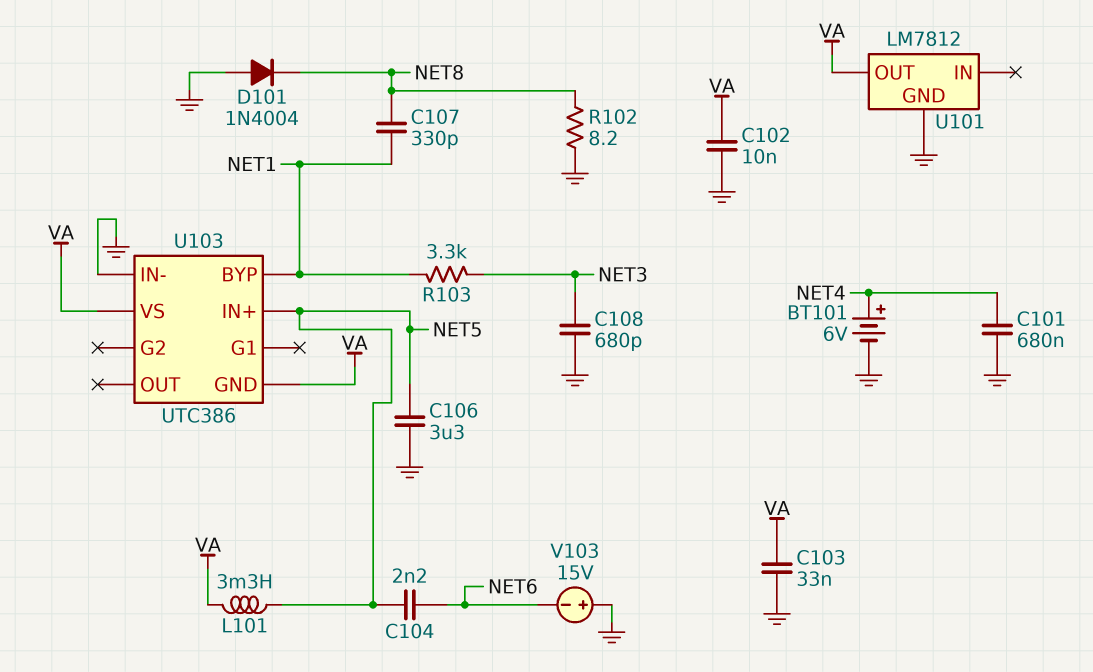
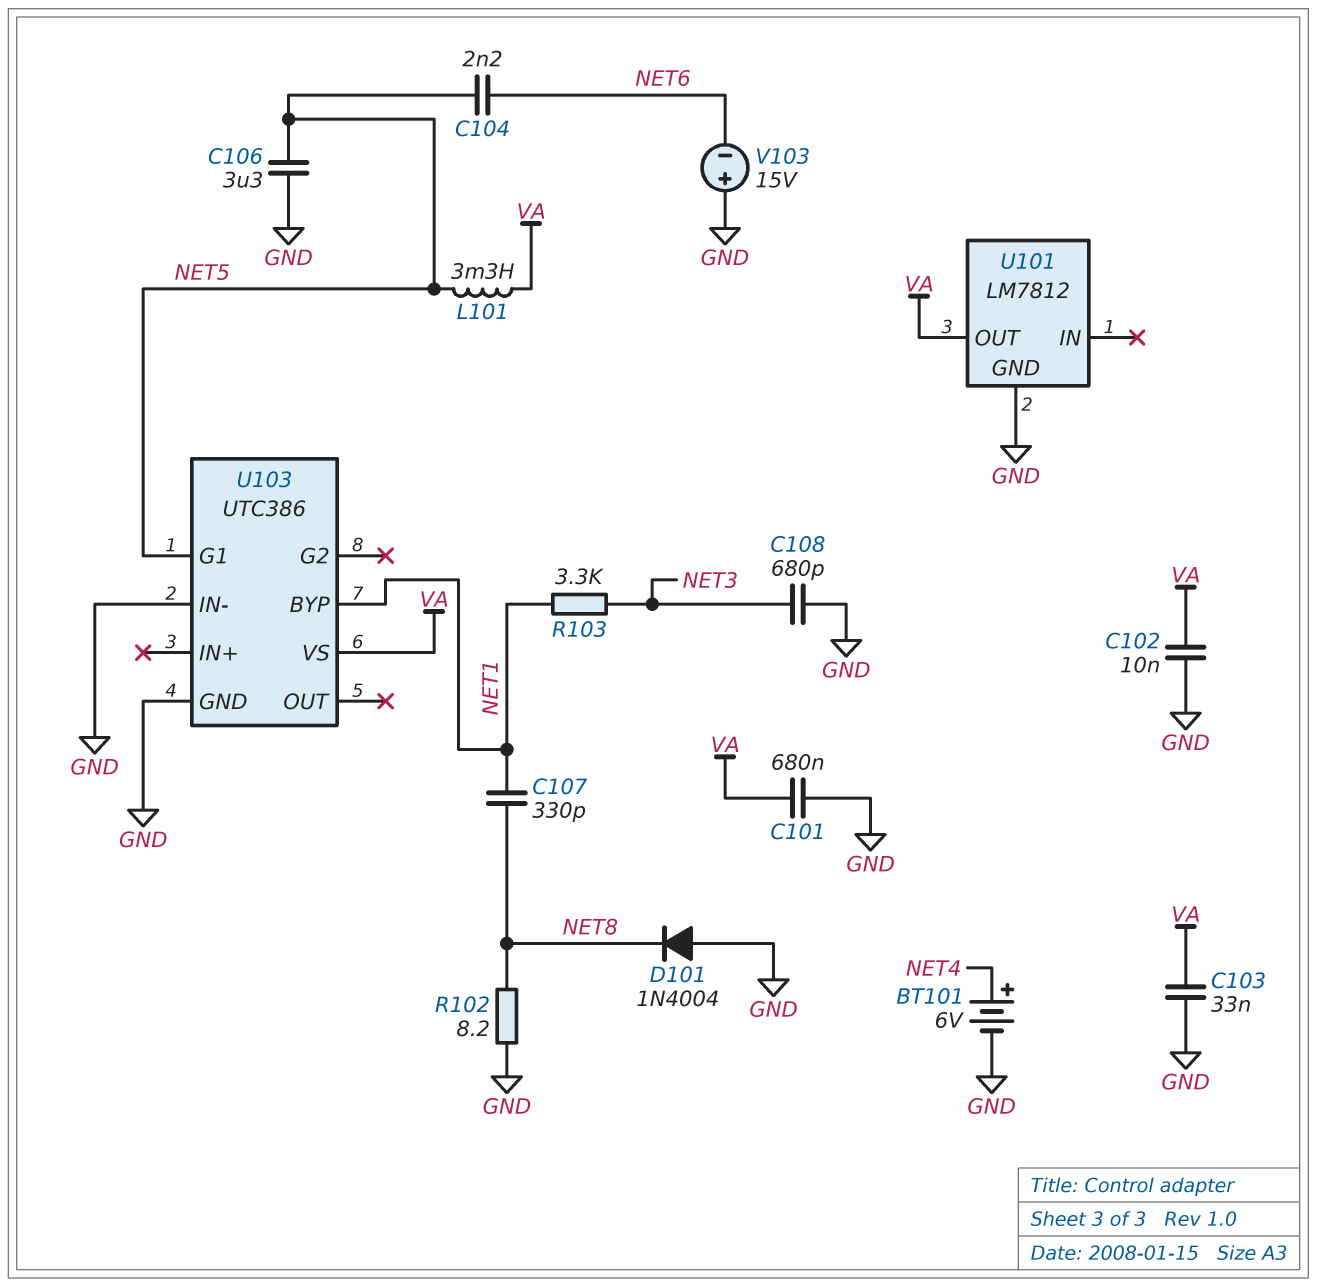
C101: 680nF (GND, NET4) -> 680nF (GND, VA)
U103 pin G1: none -> NET5
U103 pin GND: VA -> GND
U103 pin IN+: NET5 -> none

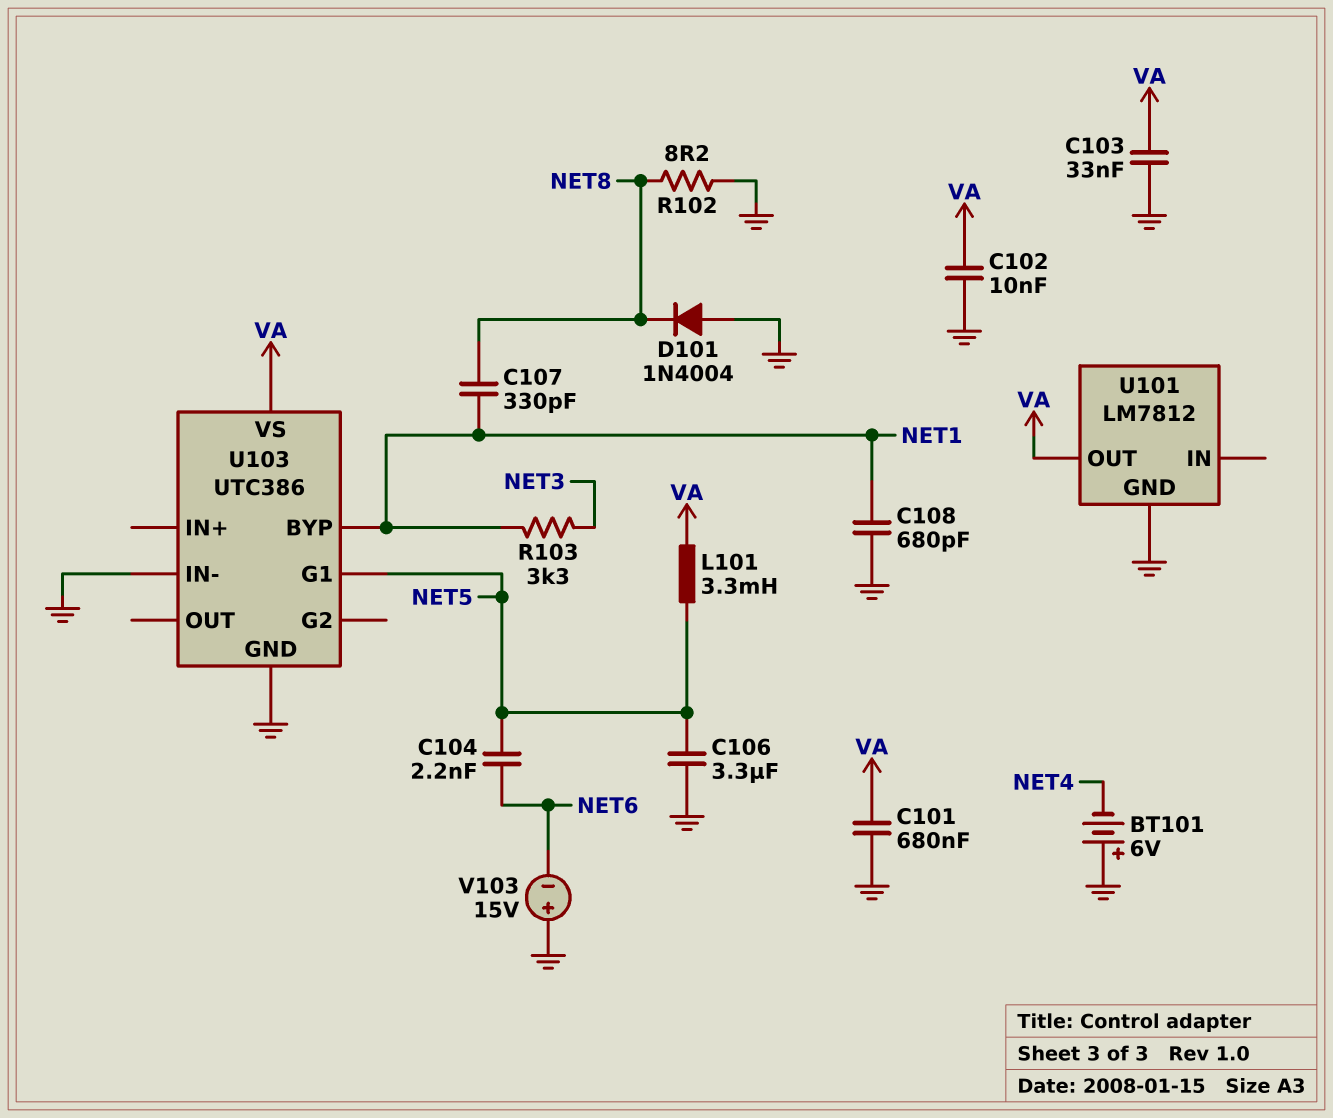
BT101: 6V (plus NET4, minus GND) -> 6V (plus GND, minus NET4)
C108: 680pF (GND, NET3) -> 680pF (GND, NET1)

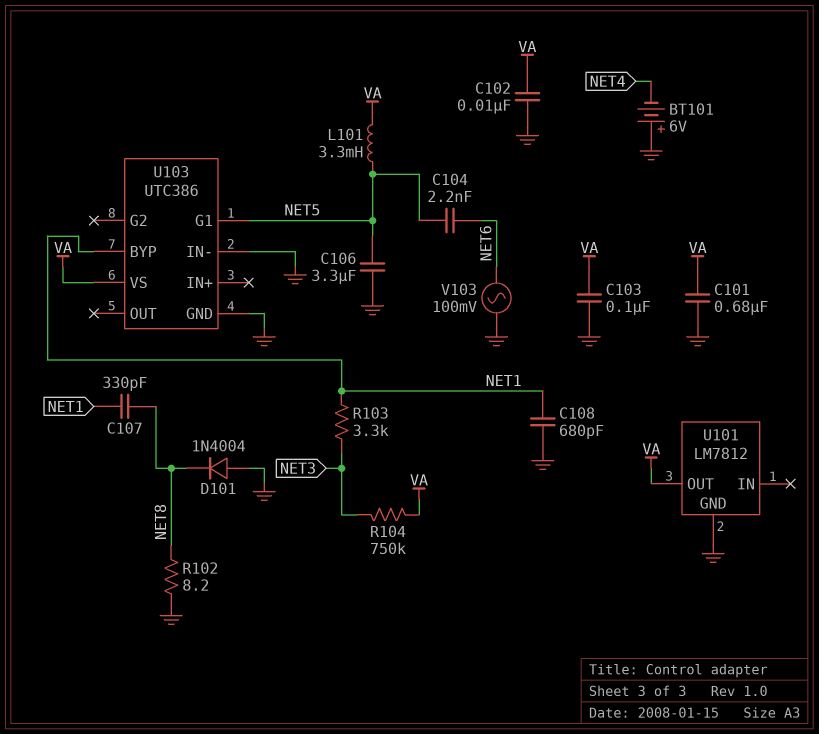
C103: 33nF (GND, VA) -> 100nF (GND, VA)
R104: none -> 750k (NET3, VA)
V103: 15V (plus GND, minus NET6) -> AC 100mV (GND, NET6)

